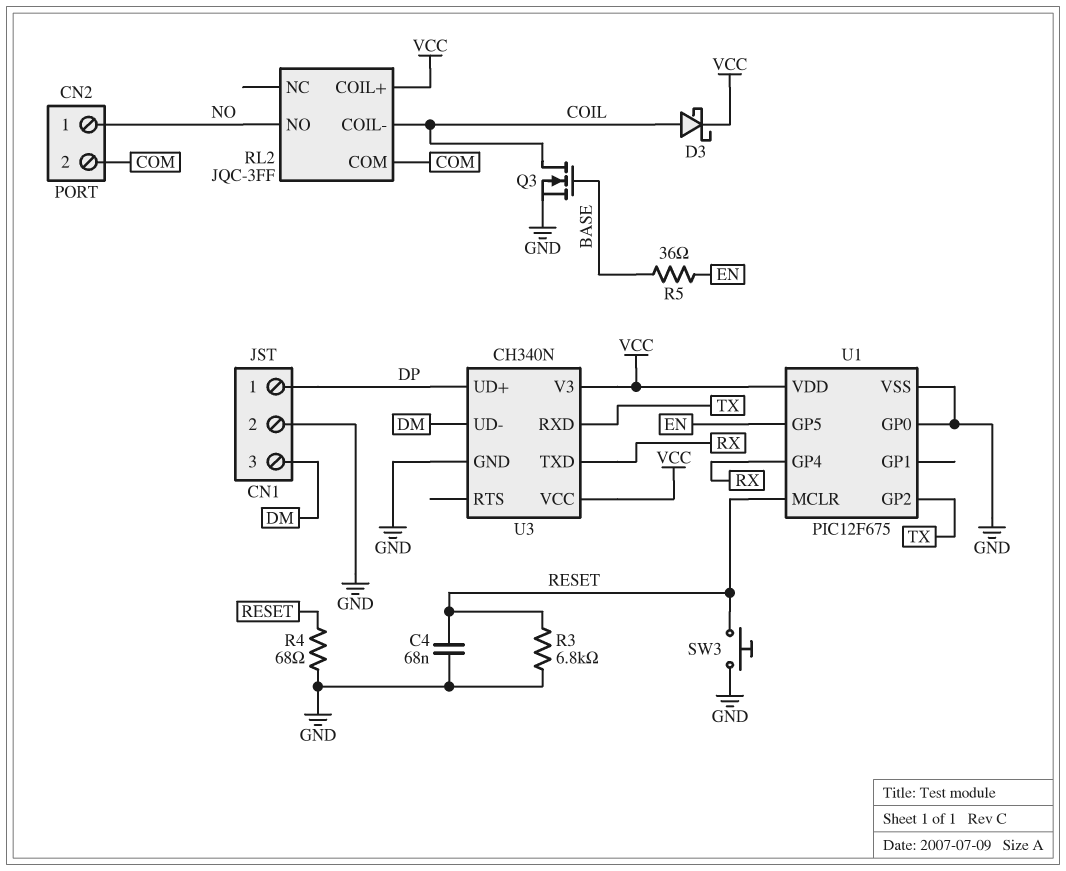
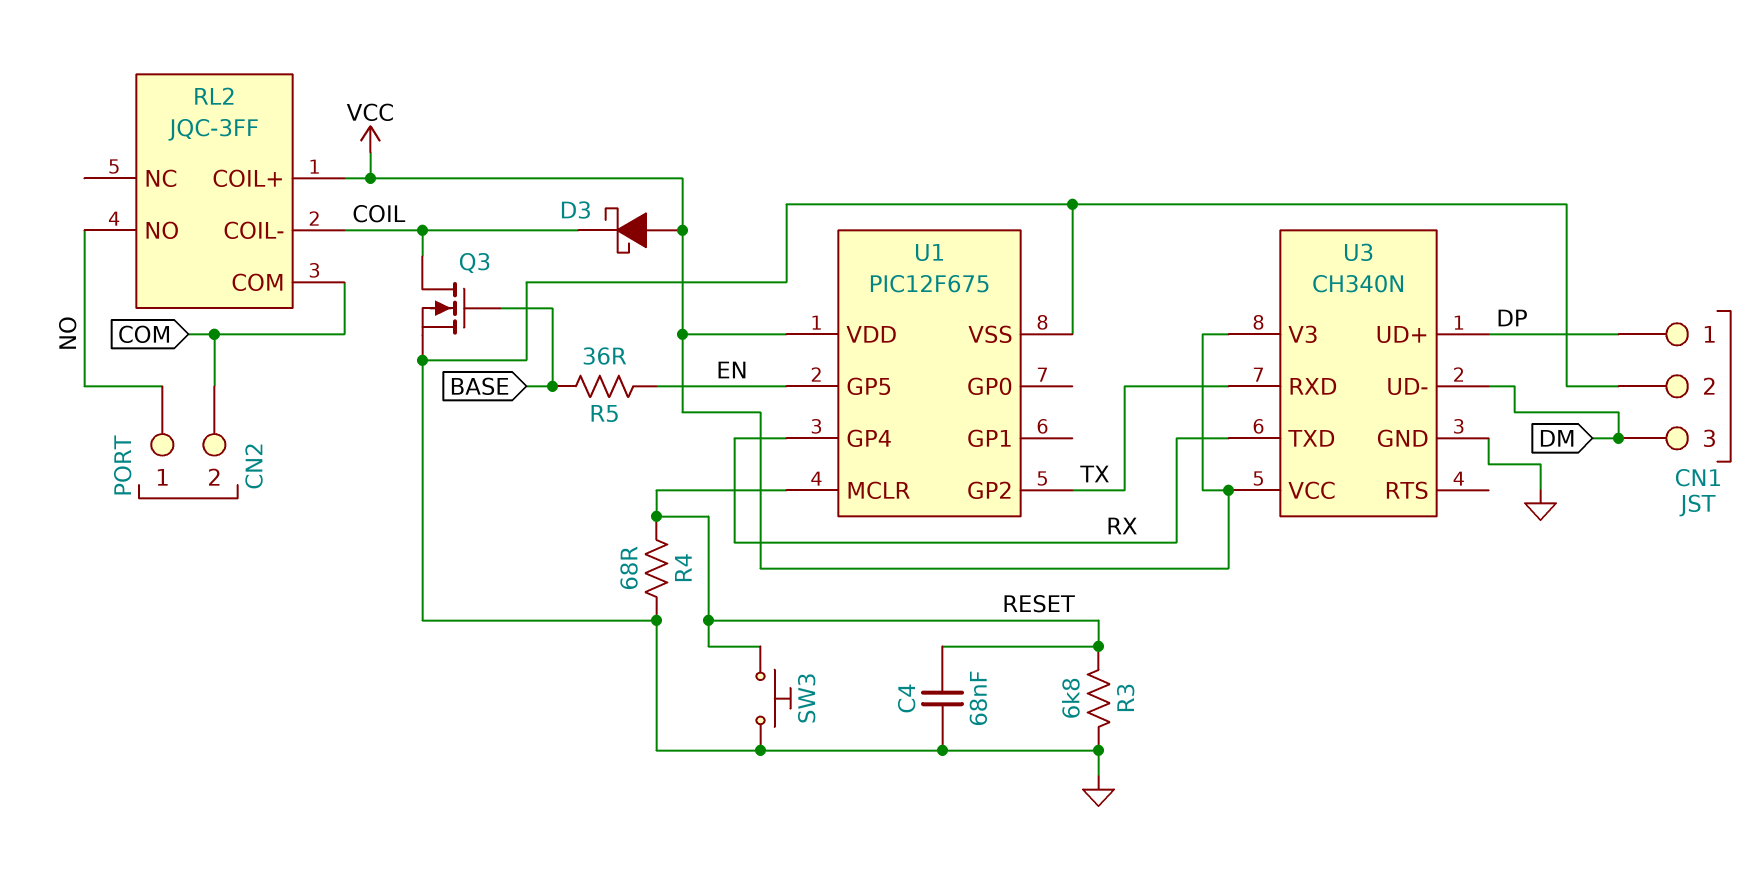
D3: schottky (A COIL, K VCC) -> schottky (A VCC, K COIL)
U1 pin GP0: GND -> none

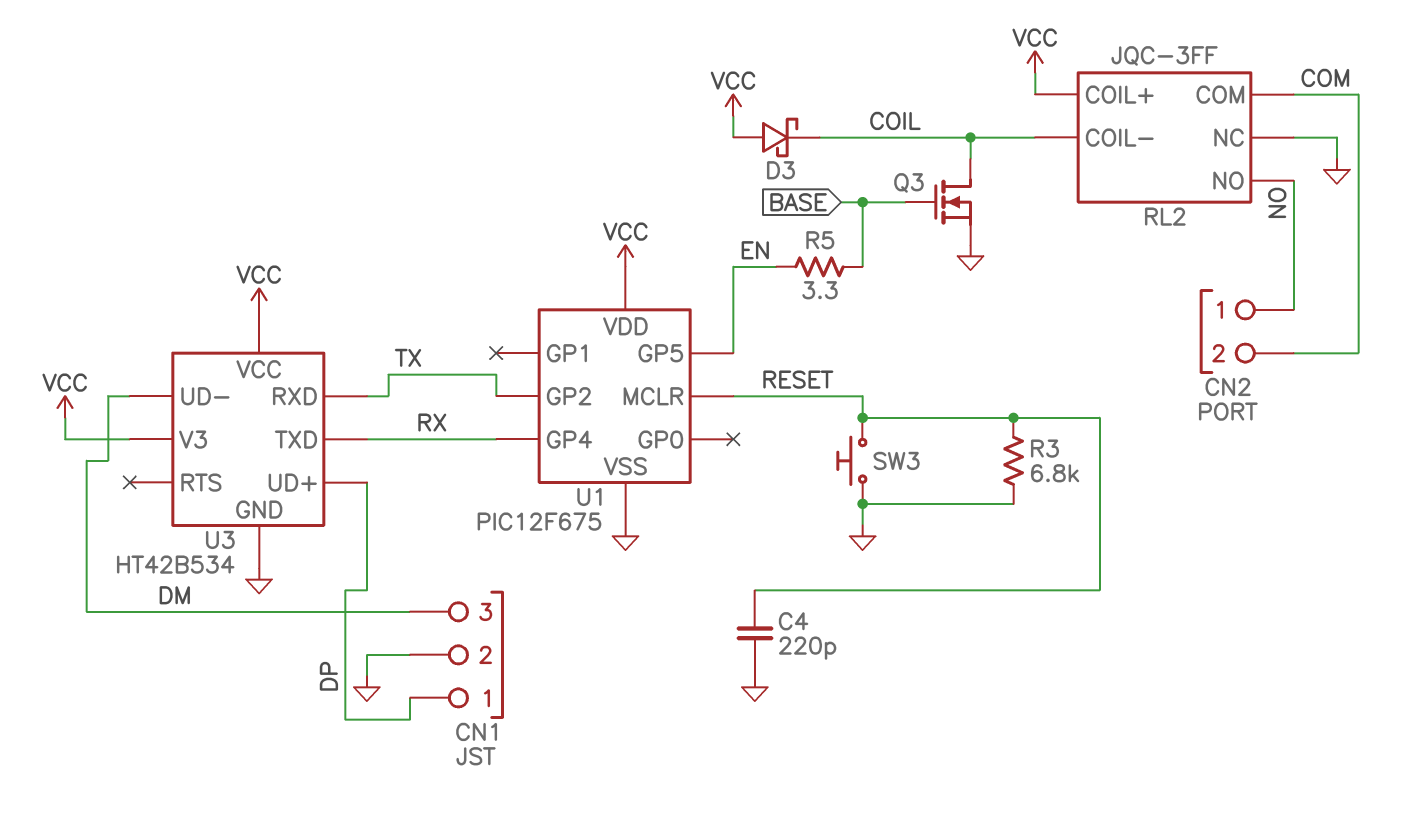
C4: 68nF (GND, RESET) -> 220pF (GND, RESET)
R4: 68 (GND, RESET) -> none
R5: 36 (BASE, EN) -> 3.3 (BASE, EN)
RL2 pin NC: none -> GND
U3: CH340N -> HT42B534

